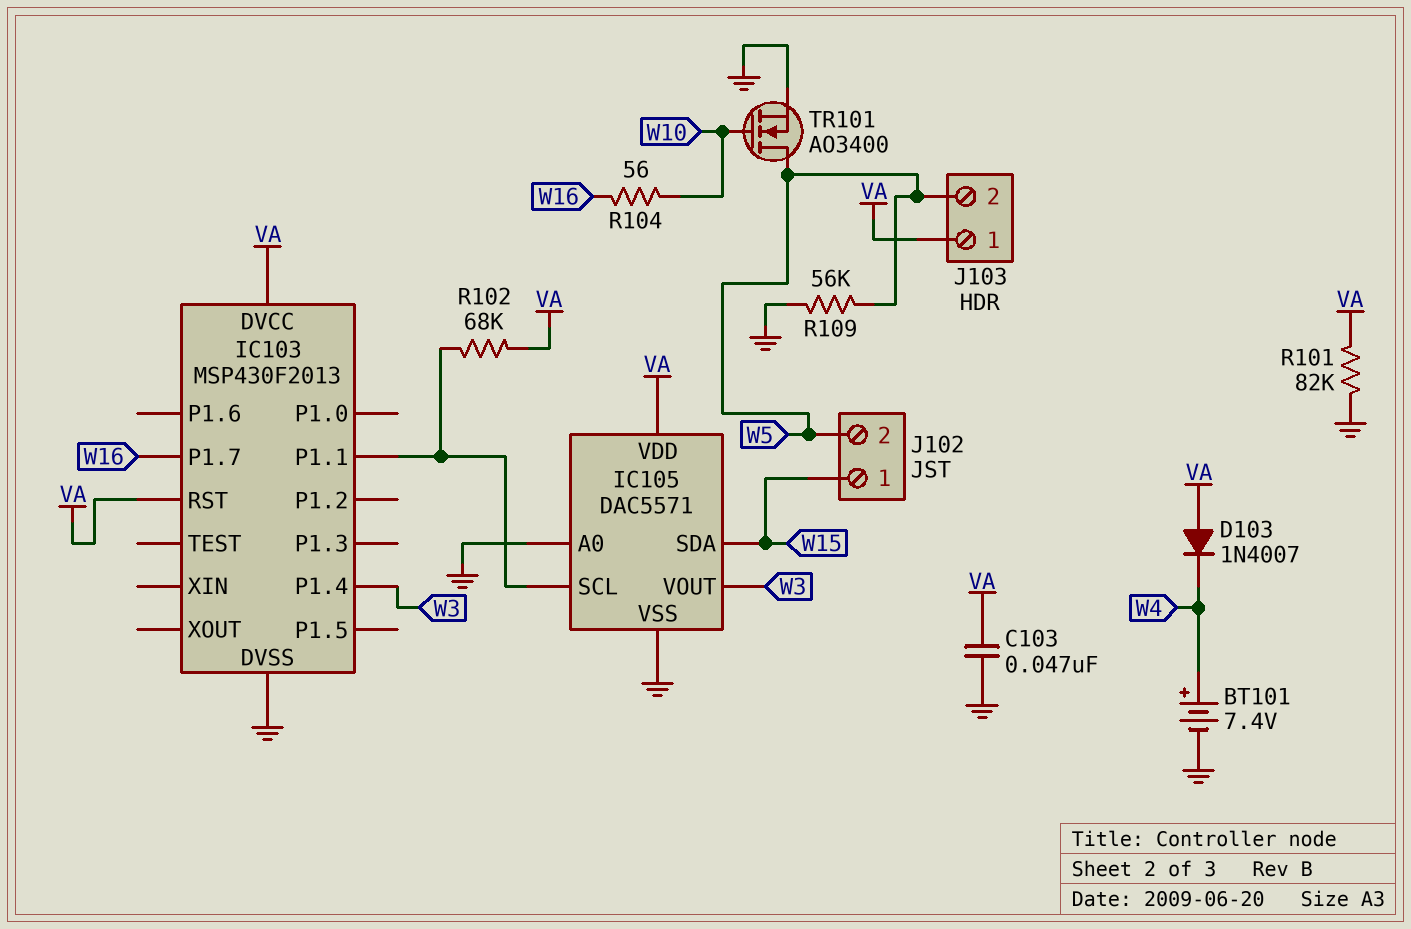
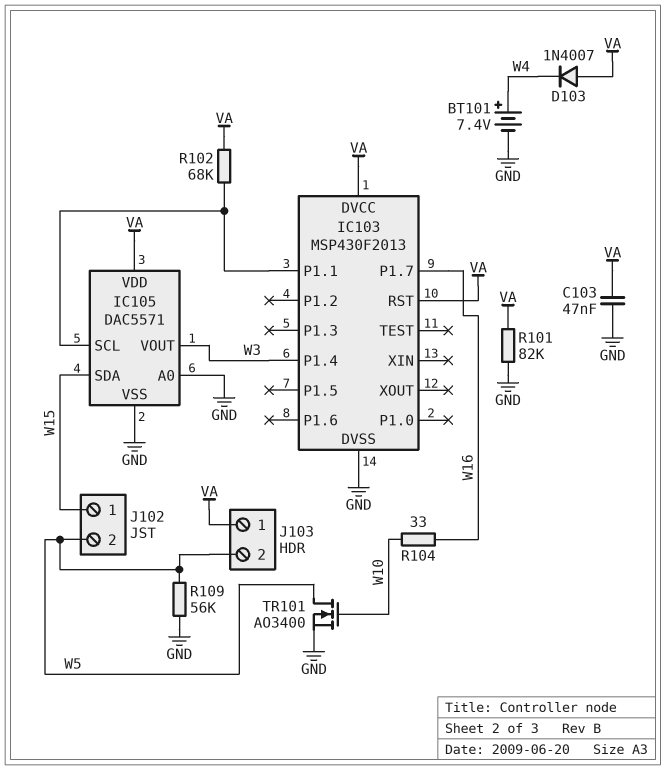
R104: 56 (W10, W16) -> 33 (W10, W16)

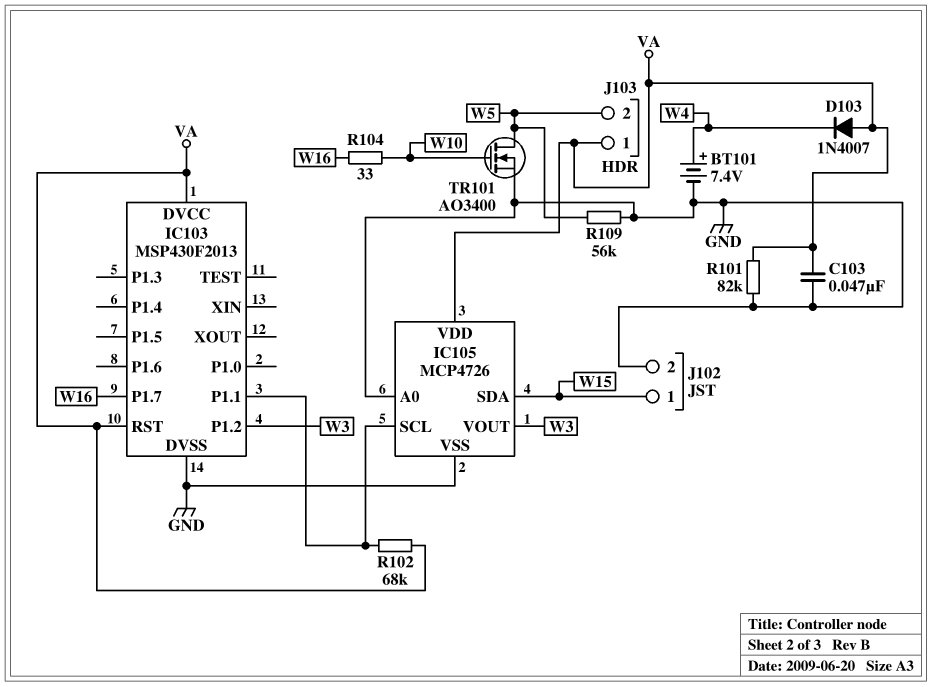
IC103 pin P1.2: none -> W3
IC103 pin P1.4: W3 -> none
IC105: DAC5571 -> MCP4726
J102 pin 2: W5 -> GND

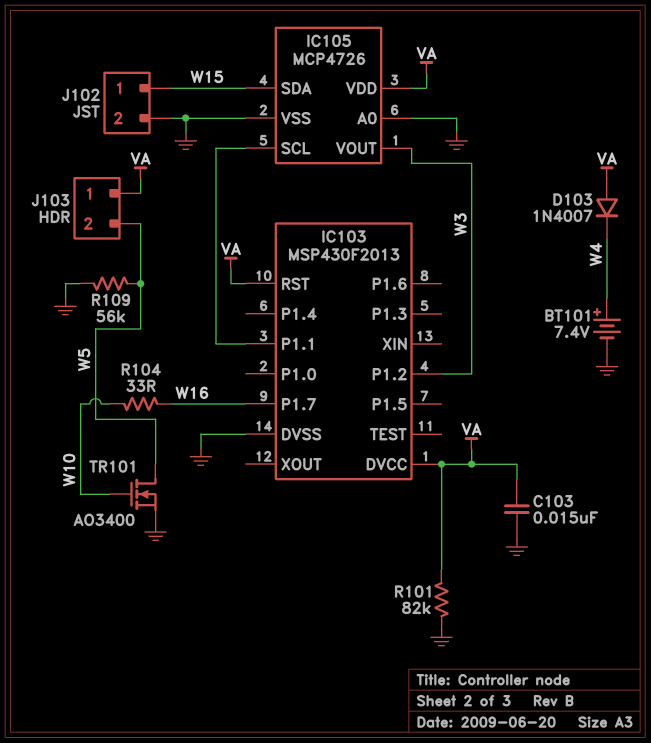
C103: 47nF (GND, VA) -> 15nF (GND, VA)
R102: 68k (IC103/P1.1, VA) -> none

